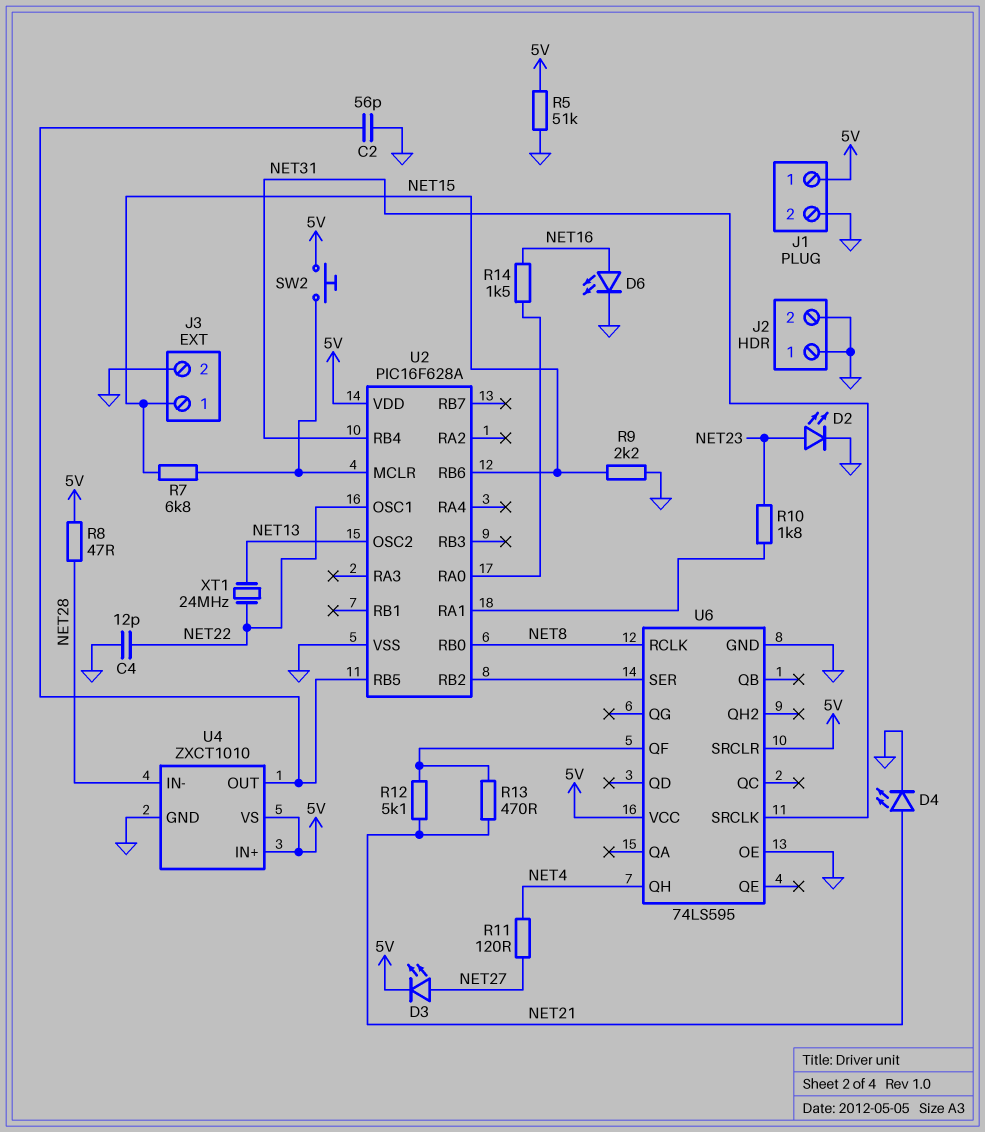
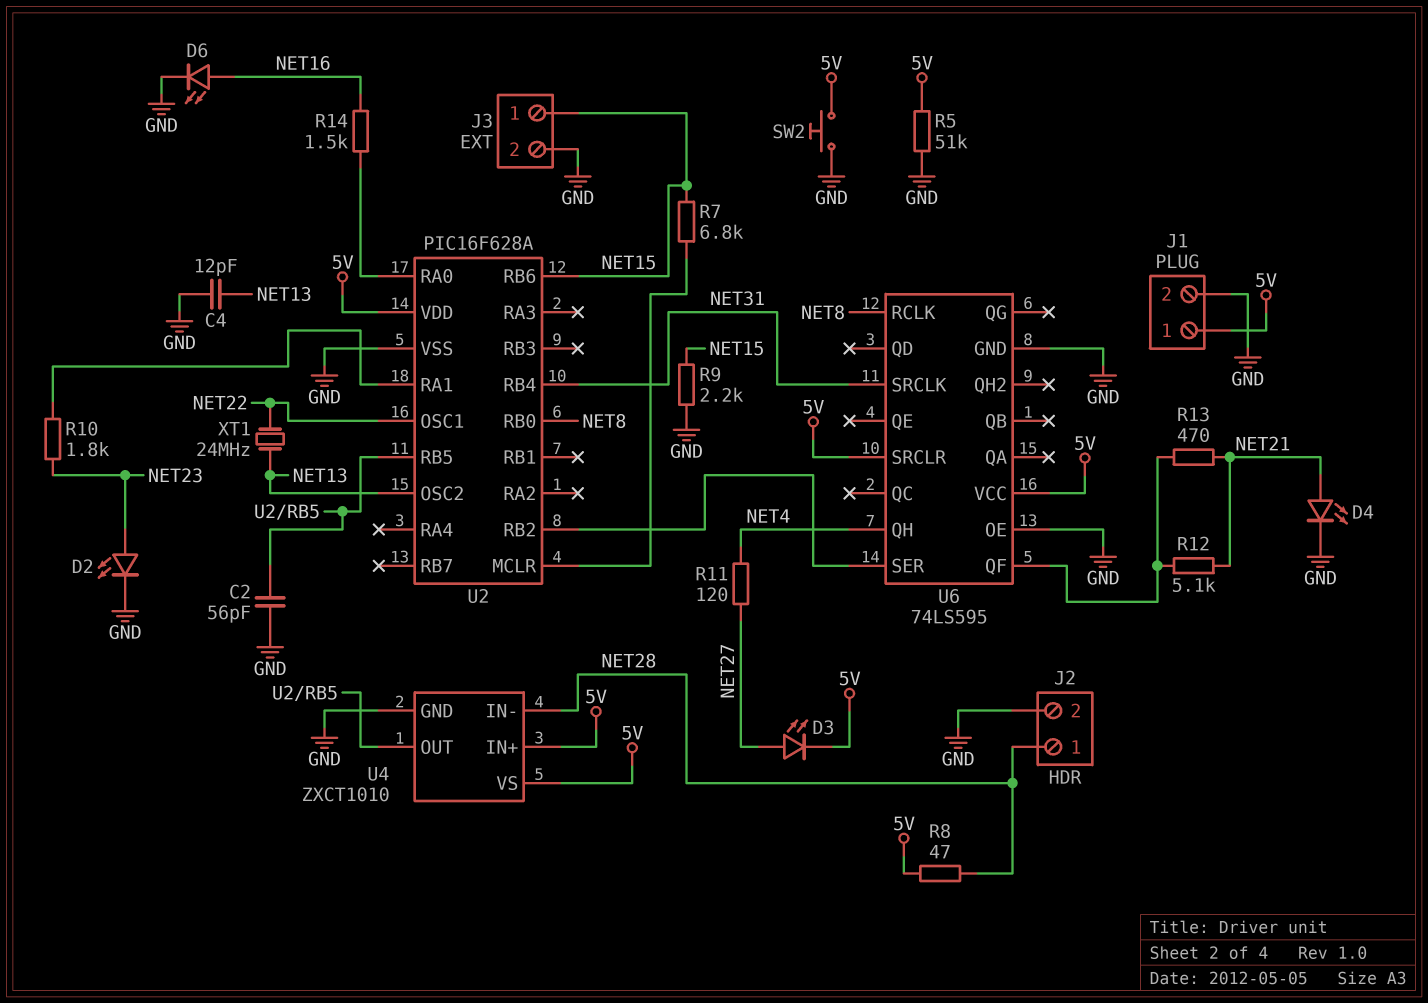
C4: 12pF (GND, NET22) -> 12pF (GND, NET13)
J2 pin 1: GND -> NET28
SW2: button (5V, U2/MCLR) -> button (5V, GND)

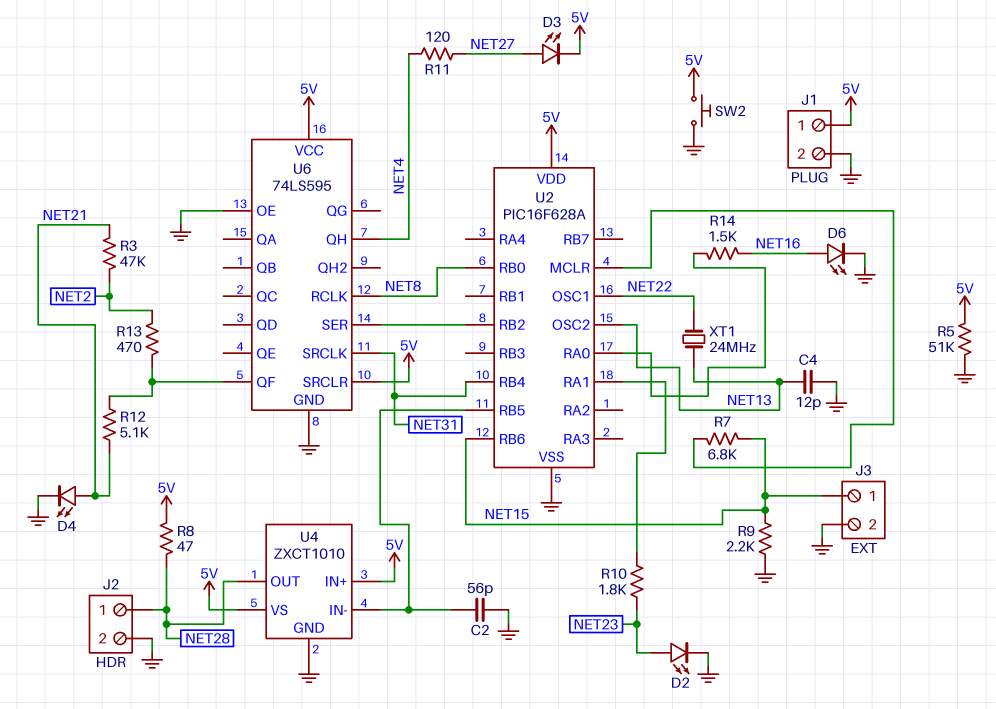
R3: none -> 47k (NET2, NET21)
R13: 470 (NET21, U6/QF) -> 470 (NET2, U6/QF)
U4 pin IN-: NET28 -> U2/RB5
U4 pin OUT: U2/RB5 -> NET28

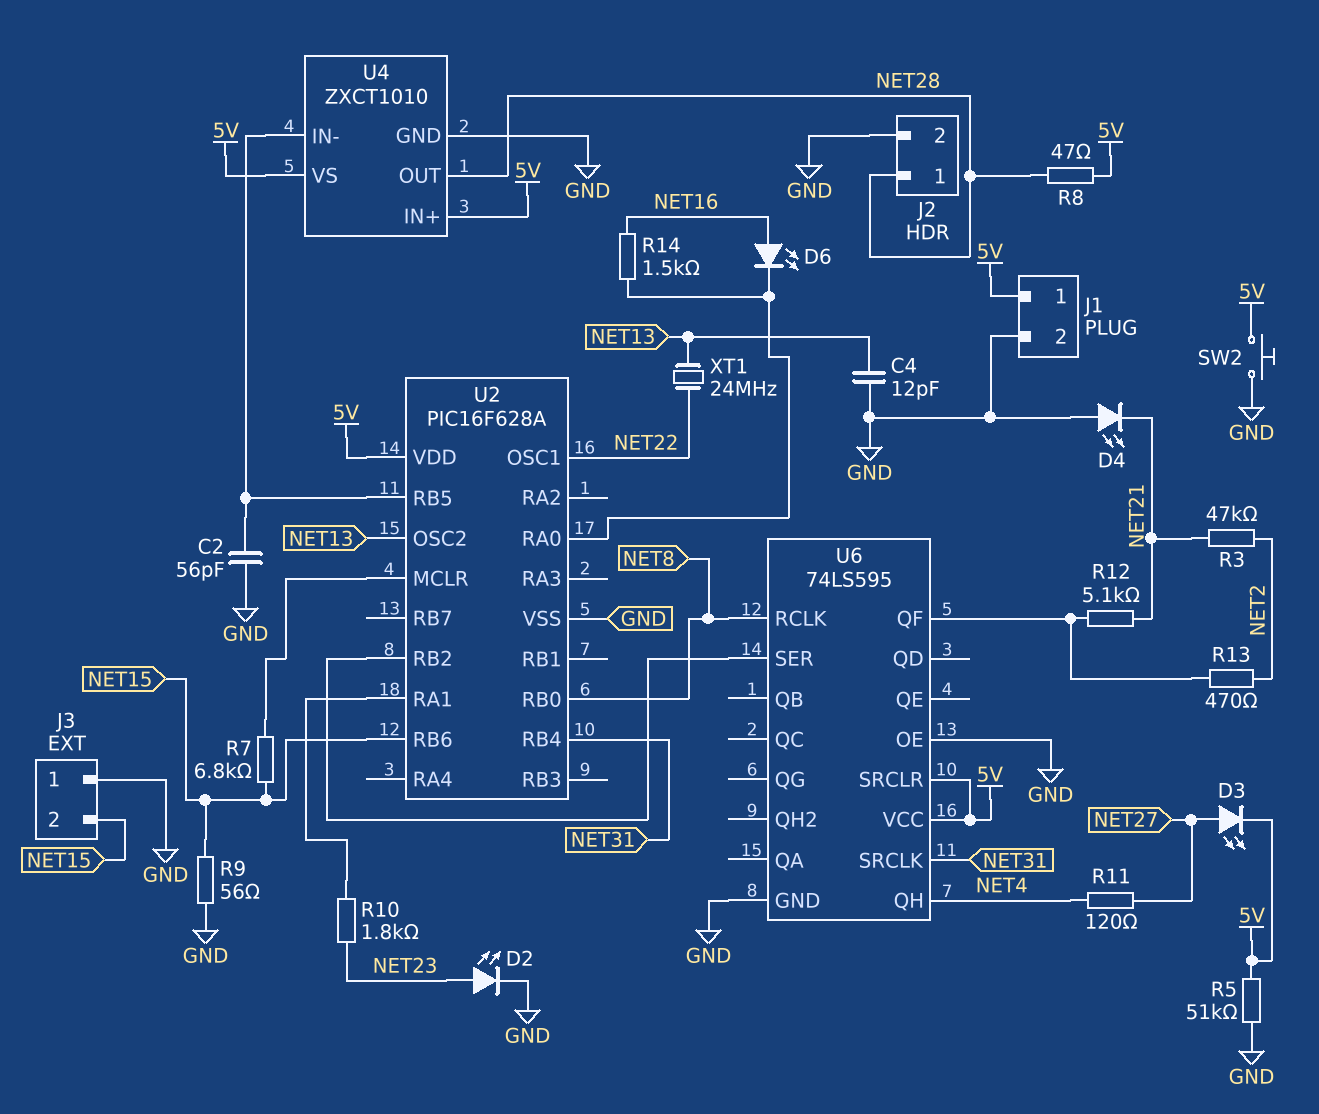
D4: LED (A NET21, K GND) -> LED (A GND, K NET21)
D6: LED (A NET16, K GND) -> LED (A NET16, K U2/RA0)
J3 pin 1: NET15 -> GND
J3 pin 2: GND -> NET15
R9: 2.2k (GND, NET15) -> 56 (GND, NET15)

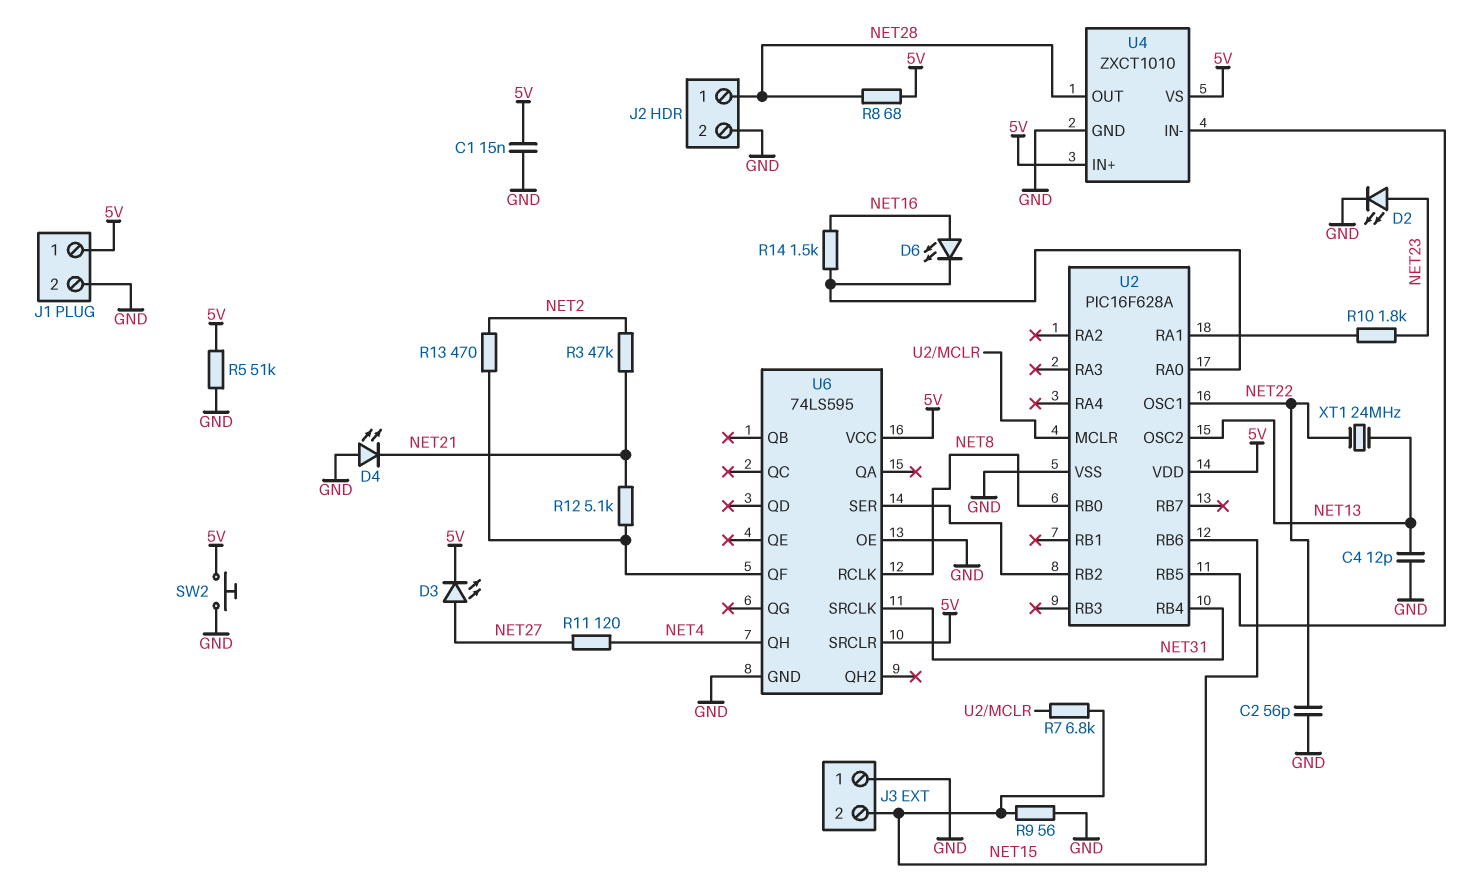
C1: none -> 15nF (5V, GND)
C2: 56pF (GND, U2/RB5) -> 56pF (GND, NET22)
R8: 47 (5V, NET28) -> 68 (5V, NET28)

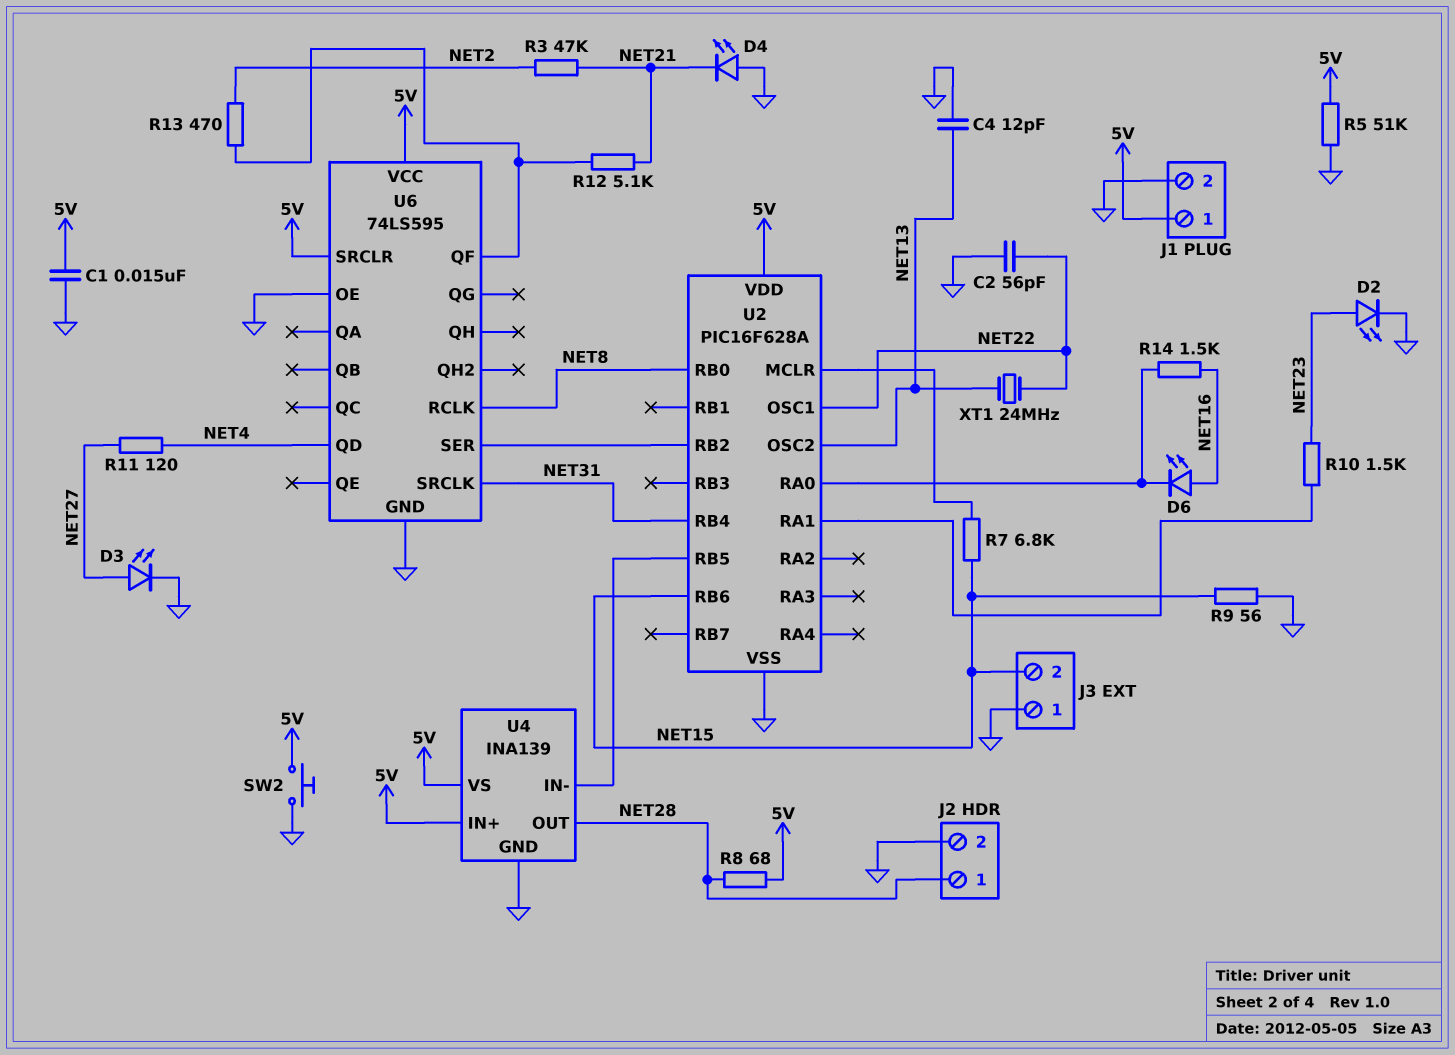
D3: LED (A NET27, K 5V) -> LED (A NET27, K GND)
R10: 1.8k (NET23, U2/RA1) -> 1.5k (NET23, U2/RA1)
U4: ZXCT1010 -> INA139
U6 pin QD: none -> NET4
U6 pin QH: NET4 -> none

